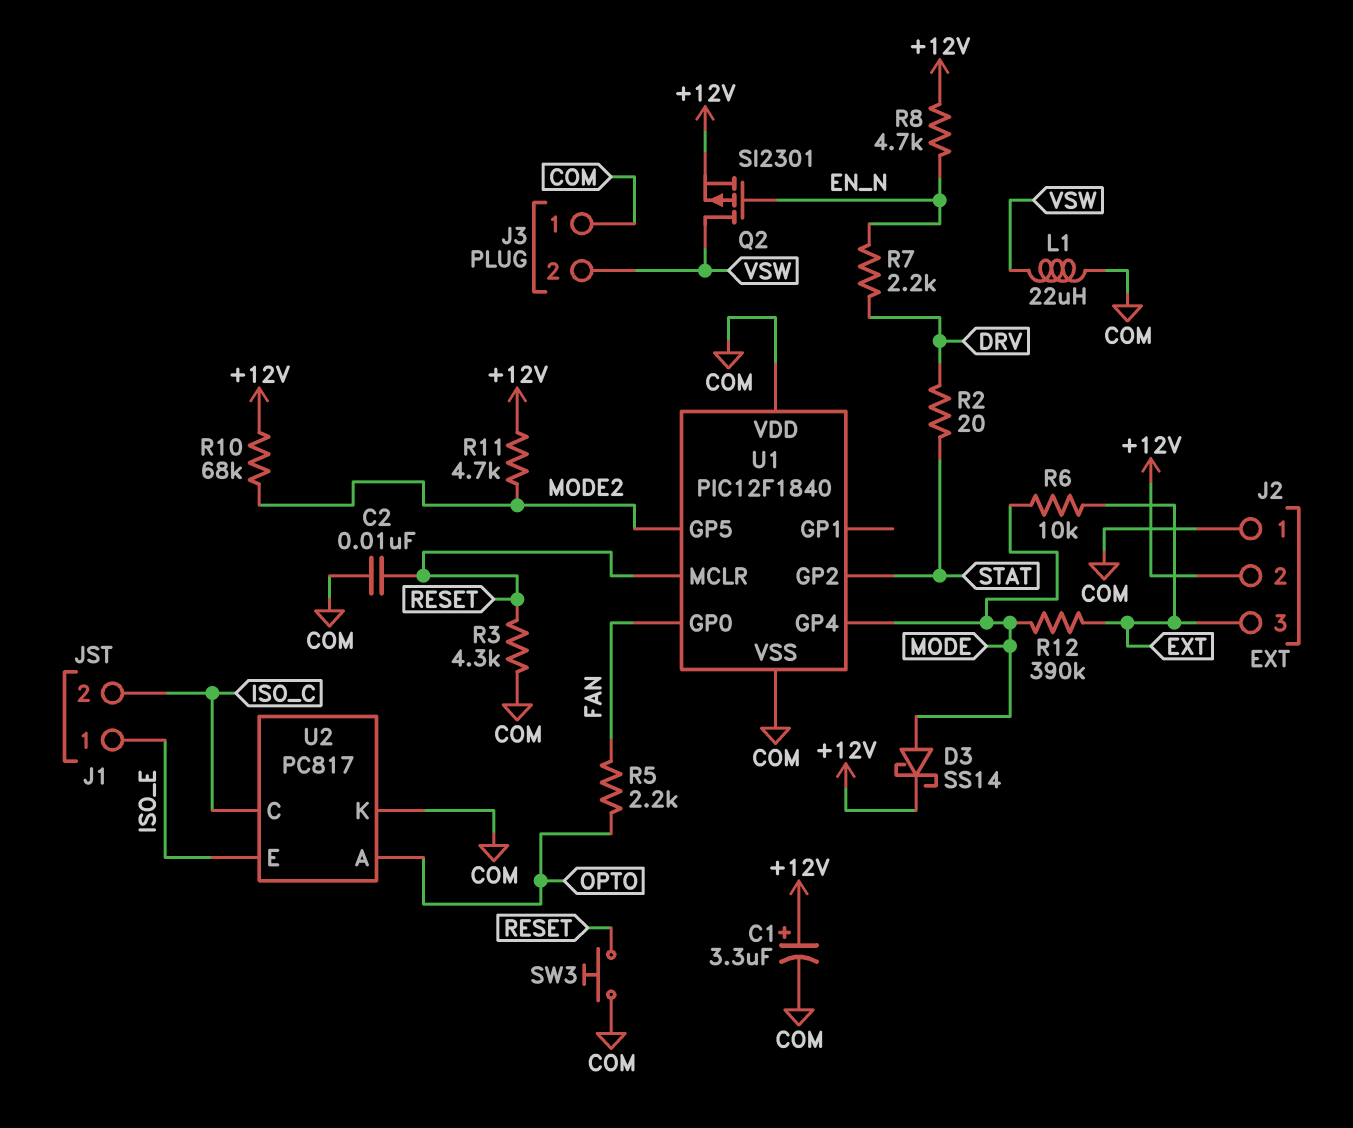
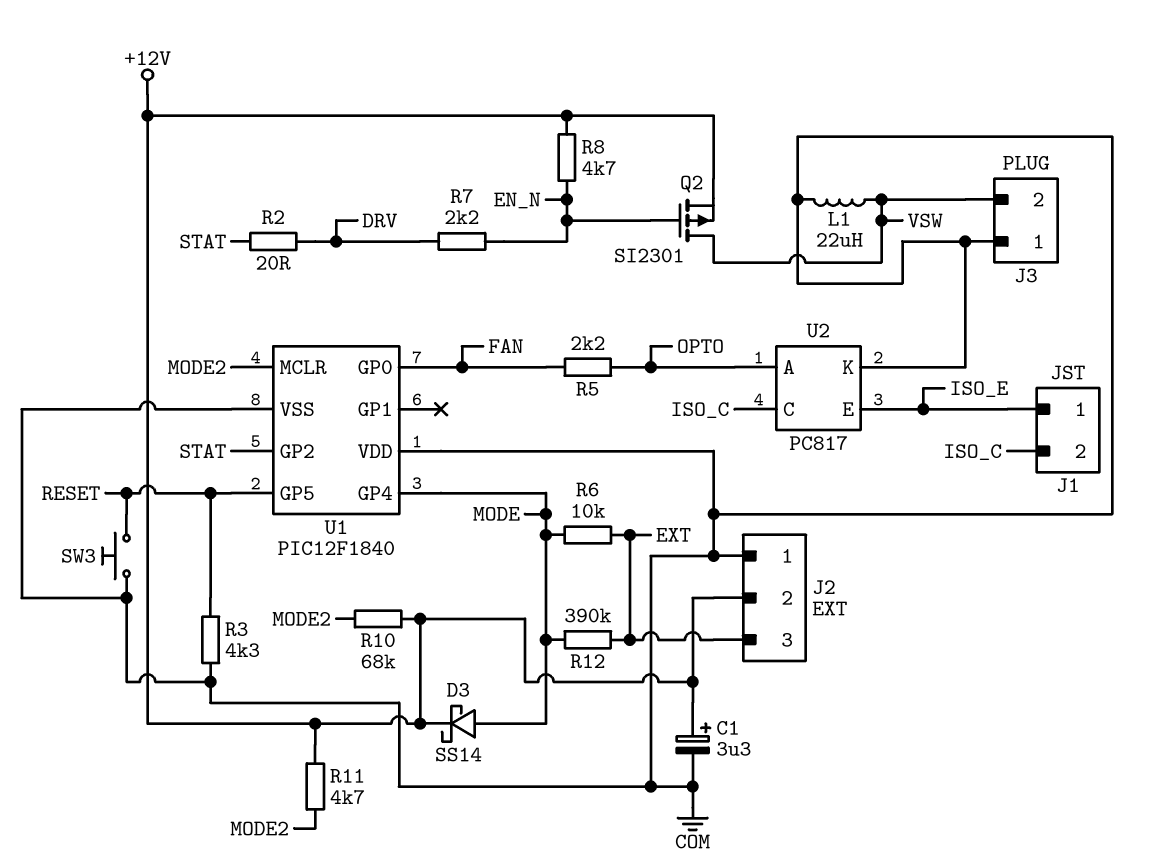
C2: 10nF (COM, RESET) -> none
U1 pin GP5: MODE2 -> RESET
U1 pin MCLR: RESET -> MODE2

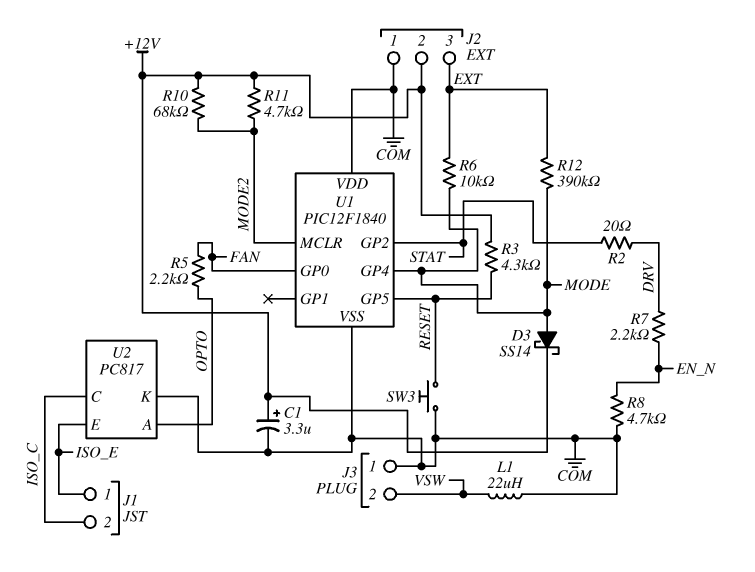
Q2: PMOS SI2301 (G EN_N, D VSW, S +12V) -> none
R3: 4.3k (COM, RESET) -> 4.3k (+12V, RESET)
R8: 4.7k (+12V, EN_N) -> 4.7k (COM, EN_N)

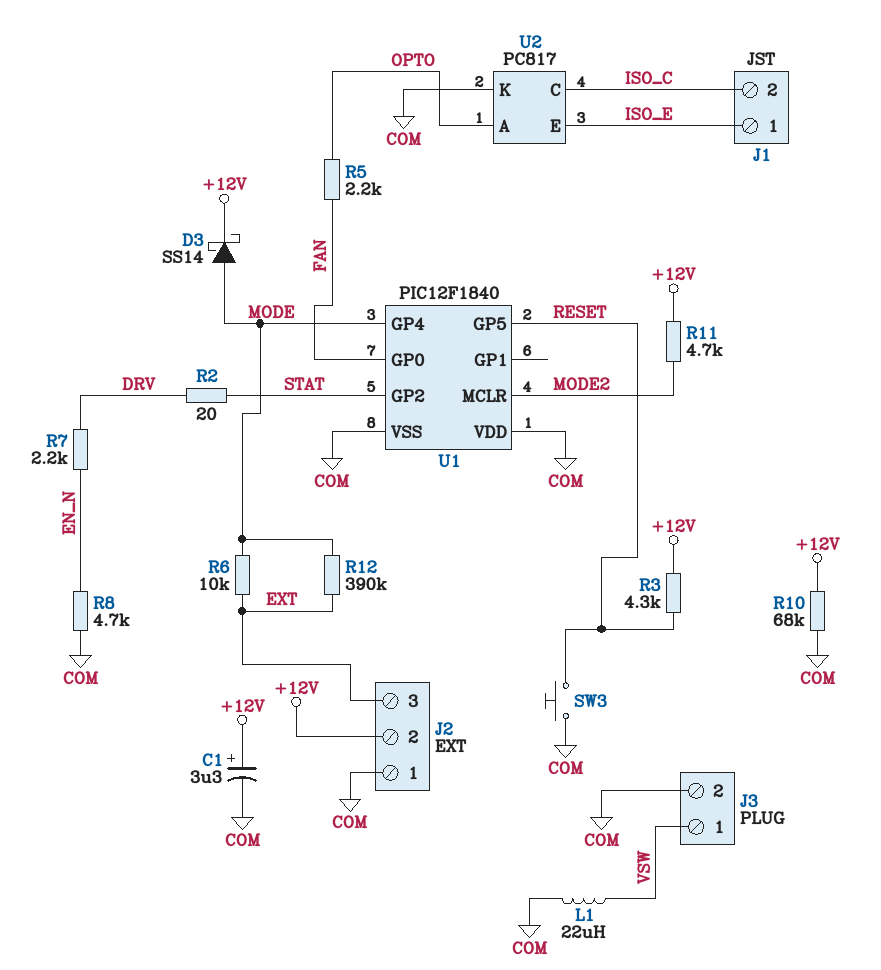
J3 pin 1: COM -> VSW
J3 pin 2: VSW -> COM
R10: 68k (+12V, MODE2) -> 68k (+12V, COM)

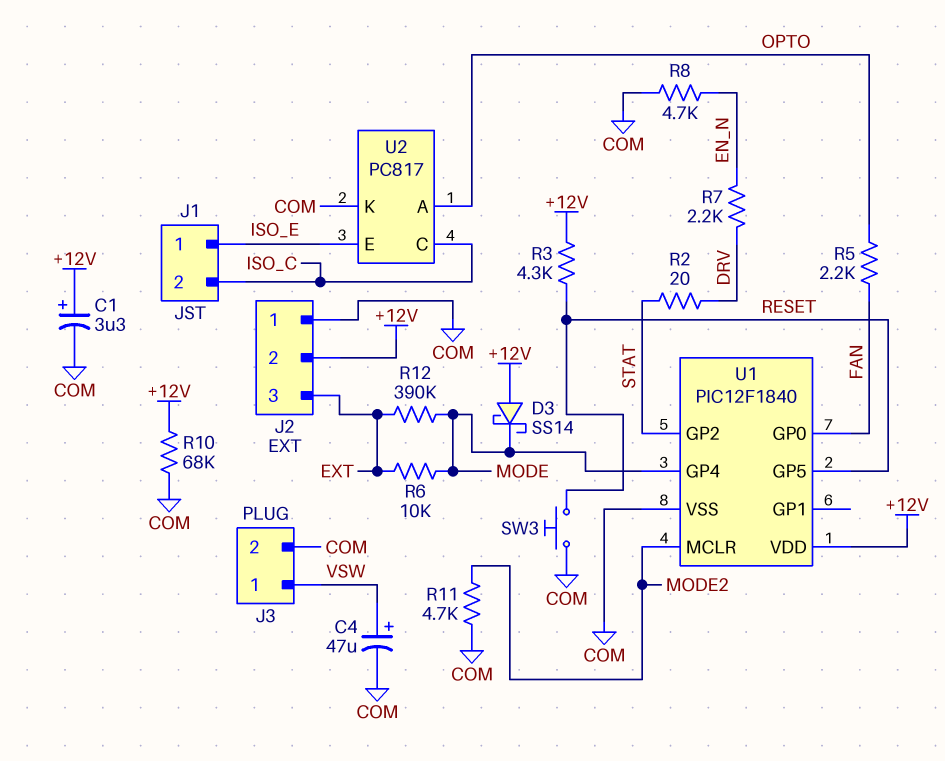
C4: none -> 47uF (plus VSW, minus COM)
D3: schottky SS14 (A MODE, K +12V) -> schottky SS14 (A +12V, K MODE)
L1: 22uH (COM, VSW) -> none
R11: 4.7k (+12V, MODE2) -> 4.7k (COM, MODE2)
U1 pin VDD: COM -> +12V

